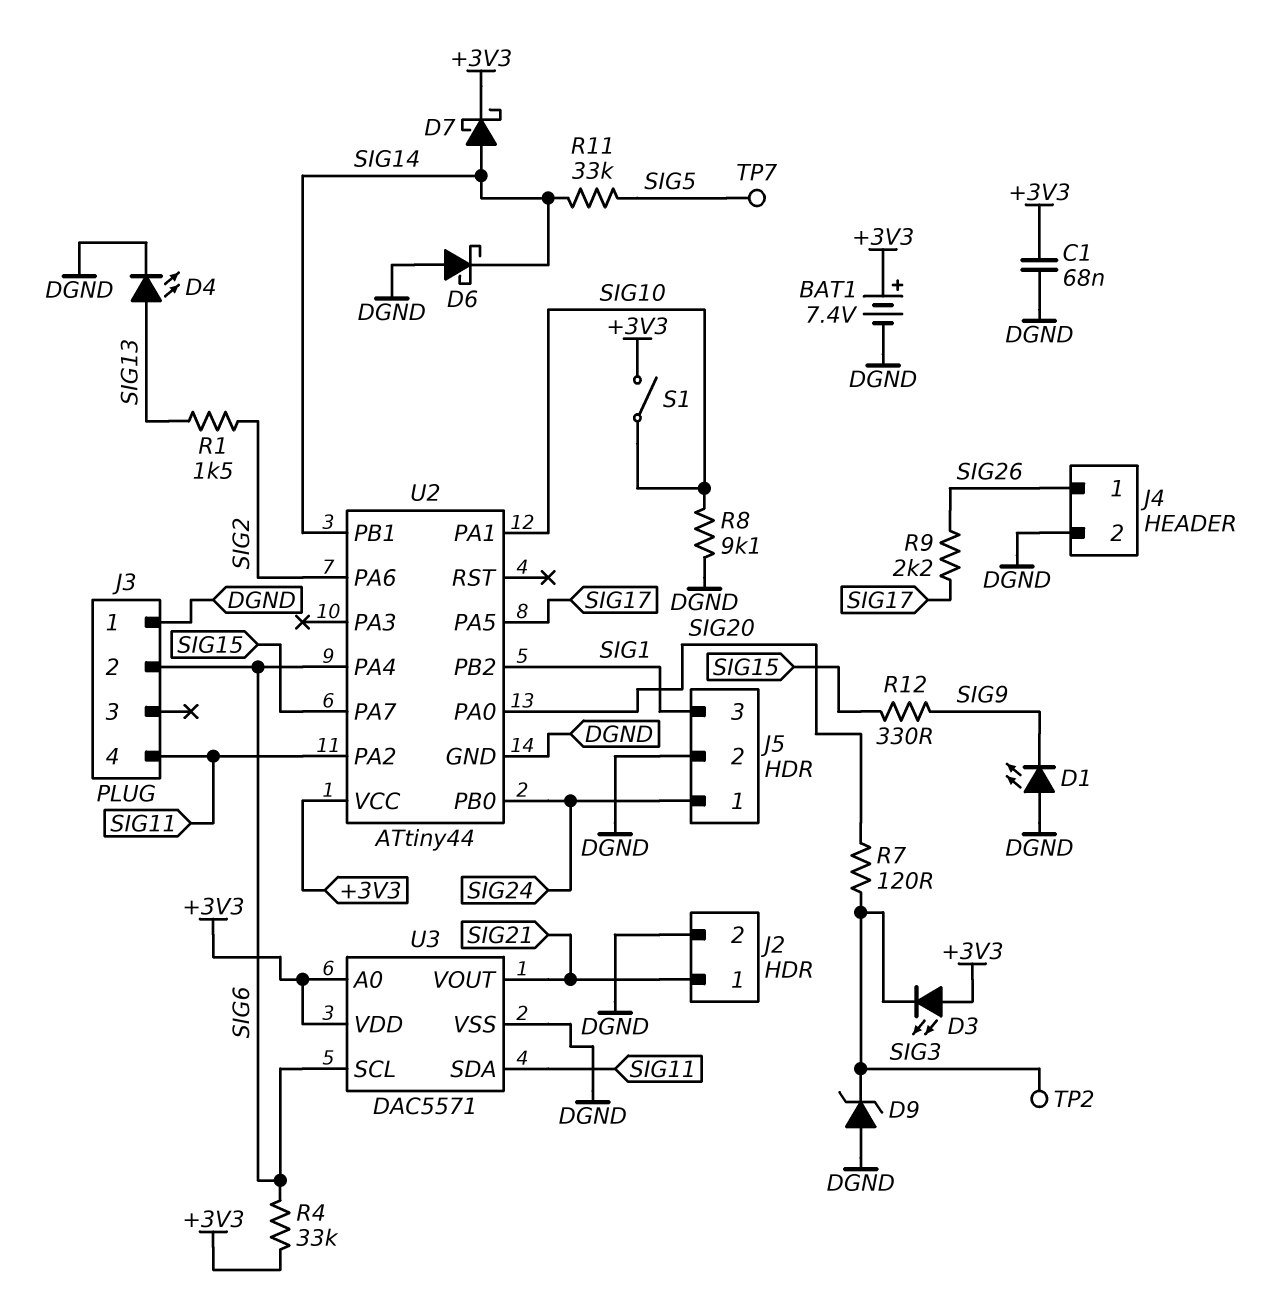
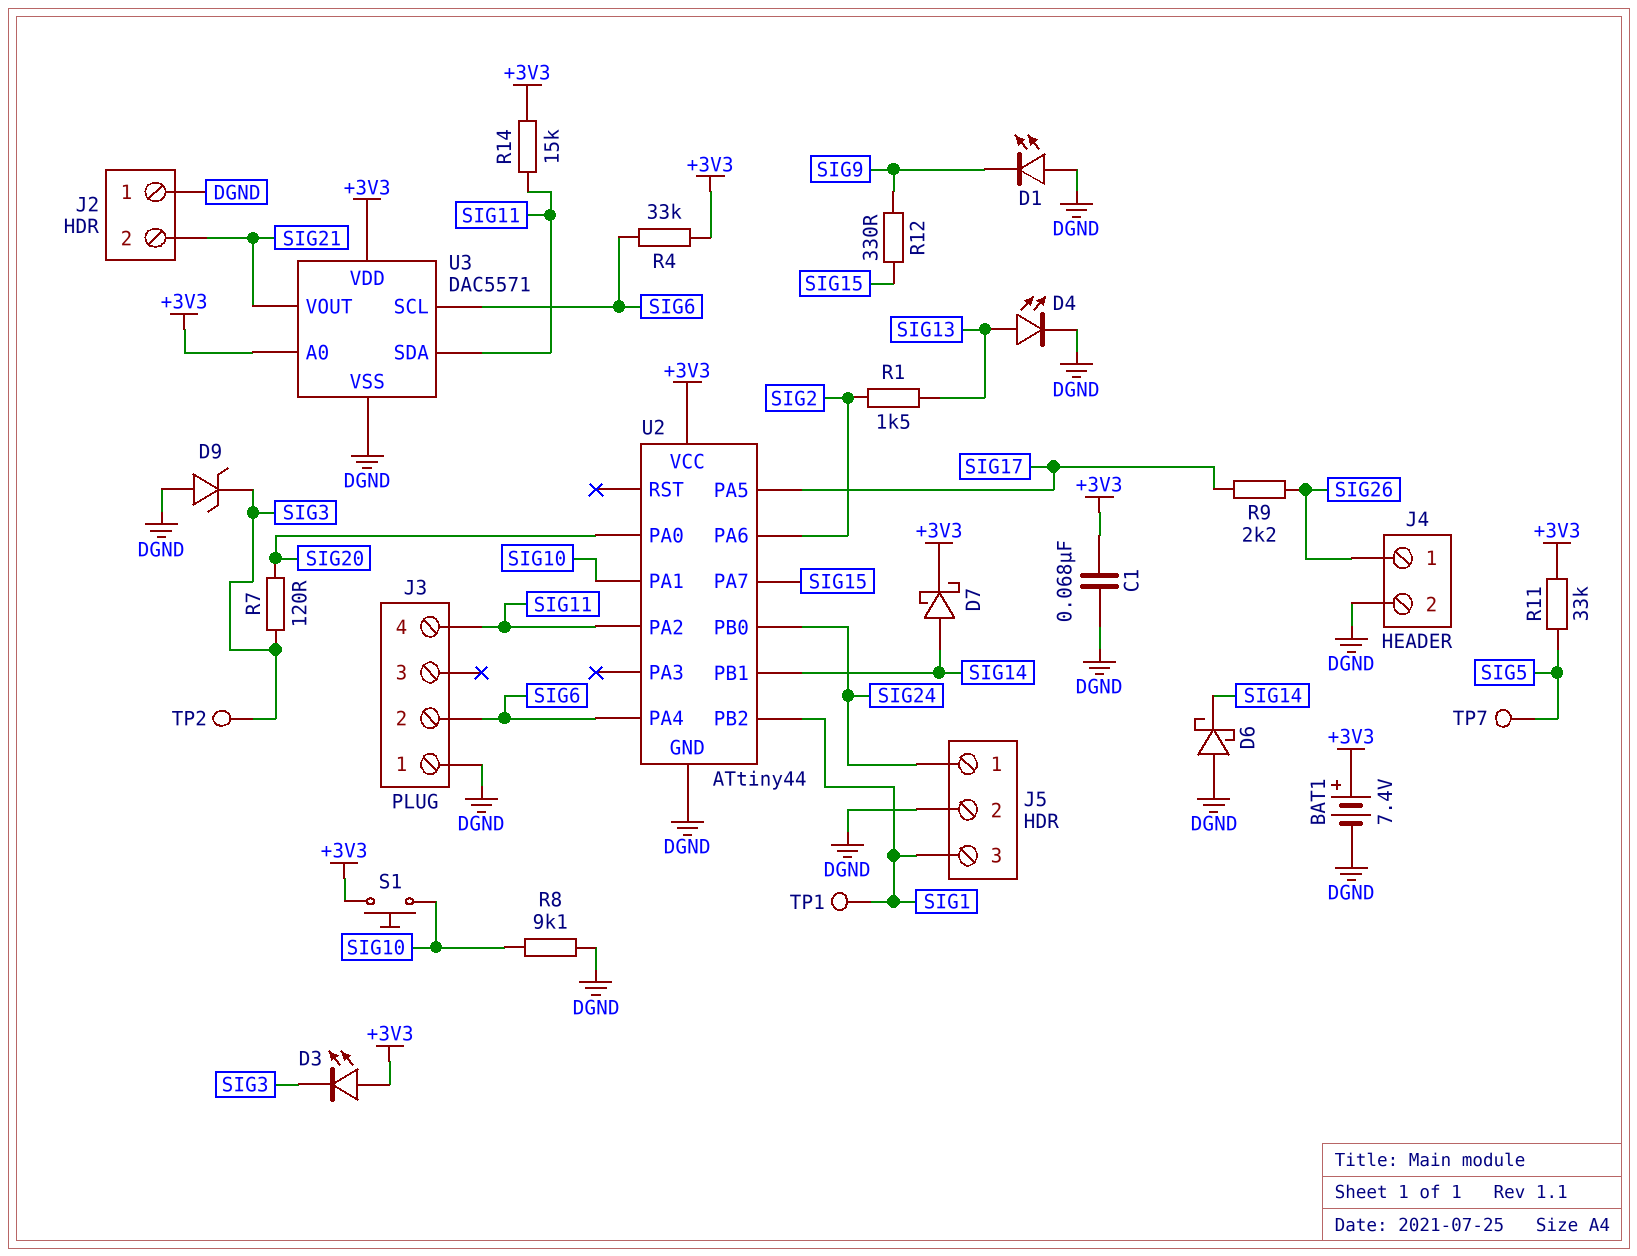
J2 pin 1: SIG21 -> DGND
J2 pin 2: DGND -> SIG21
R11: 33k (SIG5, SIG14) -> 33k (+3V3, SIG5)
R14: none -> 15k (+3V3, SIG11)
S1: switch (+3V3, SIG10) -> button (+3V3, SIG10)
TP1: none -> test point (SIG1)

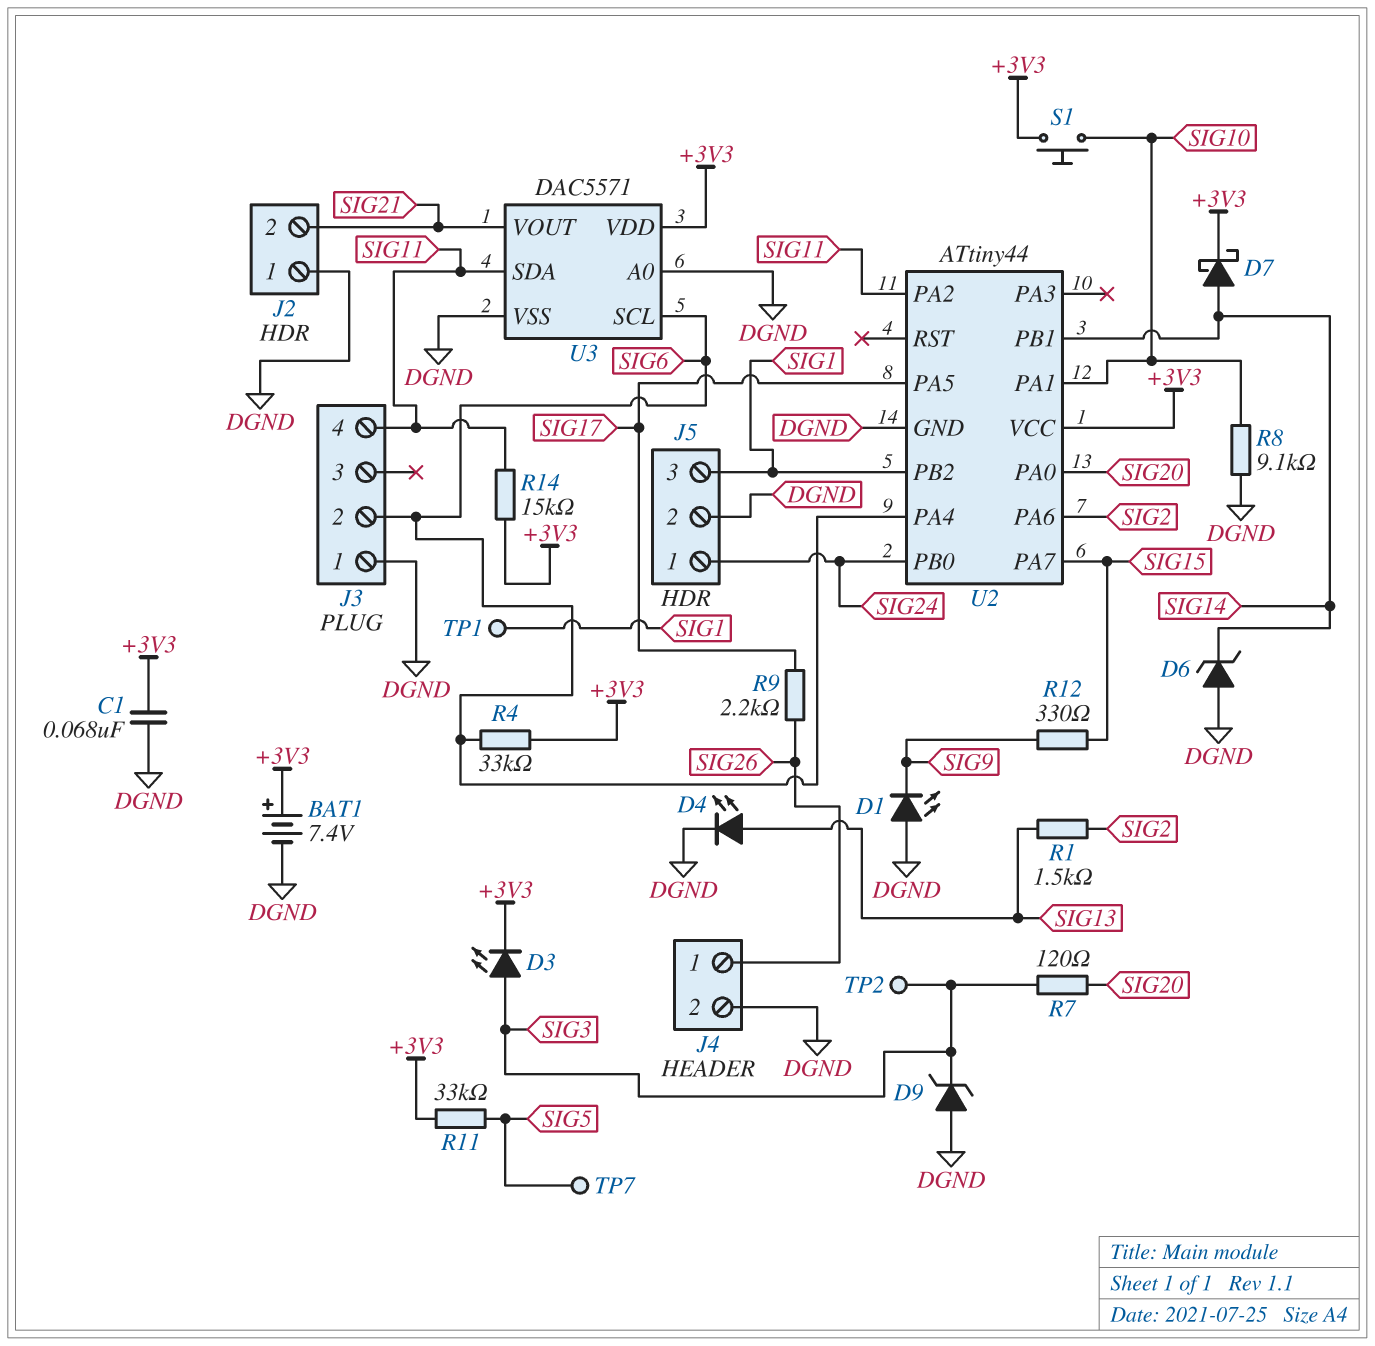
D3: LED (A +3V3, K SIG3) -> LED (A SIG3, K +3V3)
D6: schottky (A DGND, K SIG14) -> zener (A DGND, K SIG14)
U3 pin A0: +3V3 -> DGND

